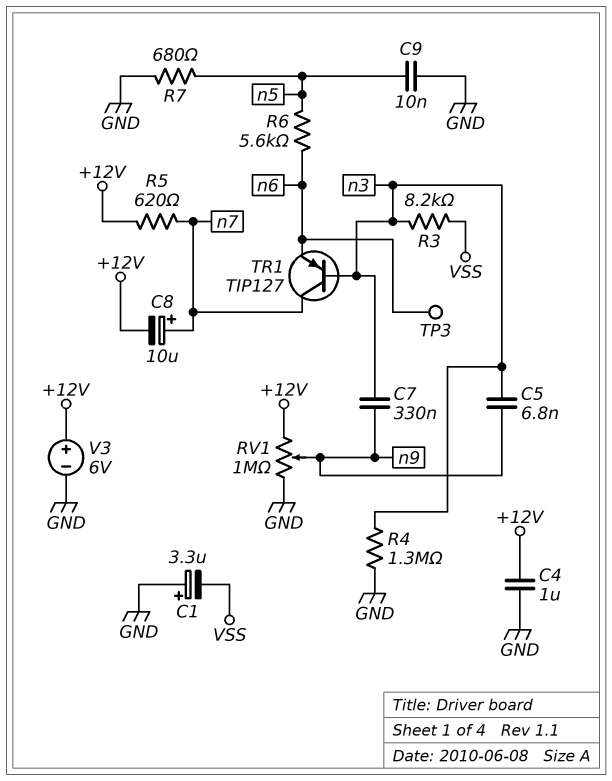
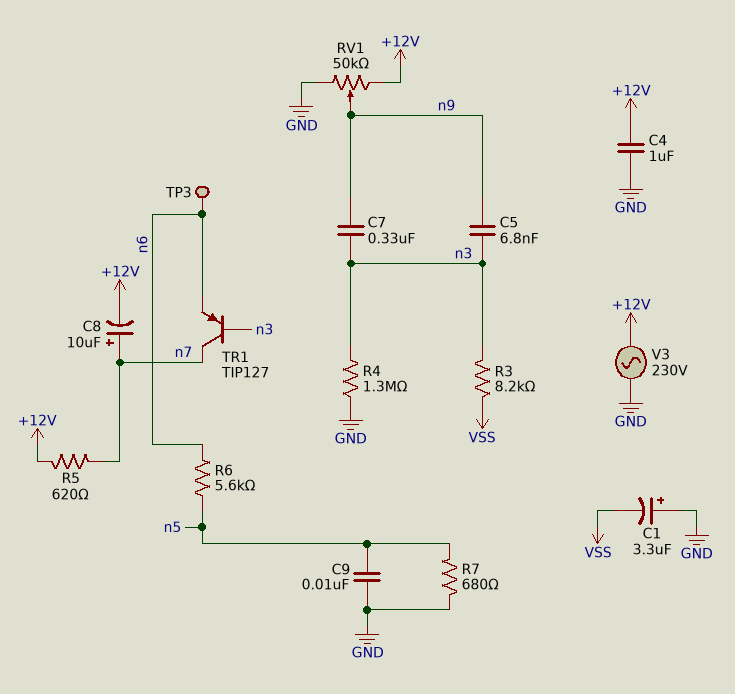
RV1: 1M (+12V, GND, wiper n9) -> 50k (+12V, GND, wiper n9)
V3: 6V (plus +12V, minus GND) -> AC 230V (+12V, GND)

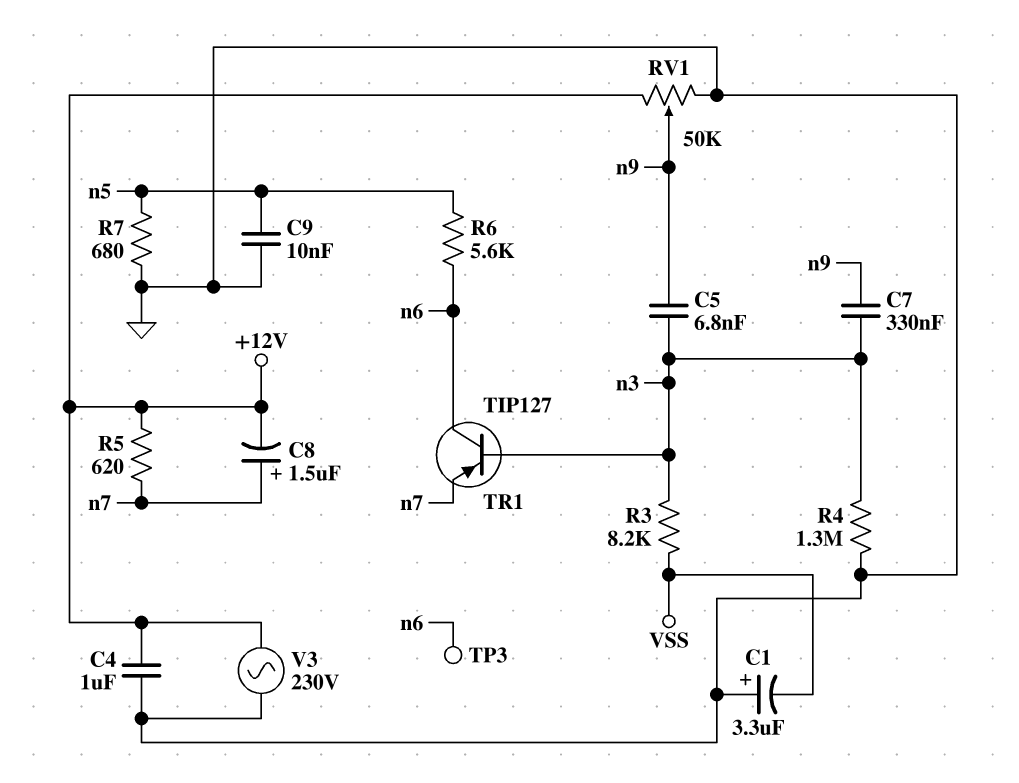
C8: 10uF (plus n7, minus +12V) -> 1.5uF (plus n7, minus +12V)
TR1: PNP TIP127 (B n3, C n7, E n6) -> PNP TIP127 (B n3, C n6, E n7)

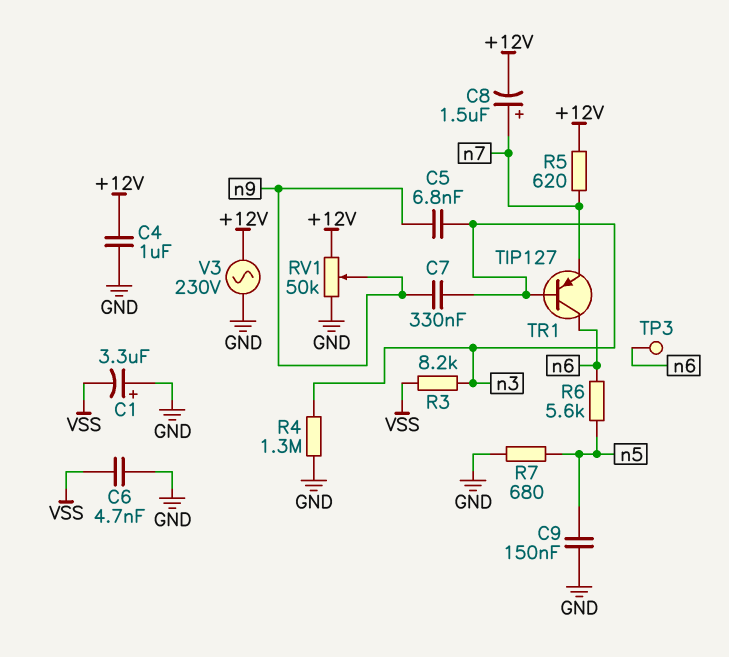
C6: none -> 4.7nF (GND, VSS)
C9: 10nF (GND, n5) -> 150nF (GND, n5)

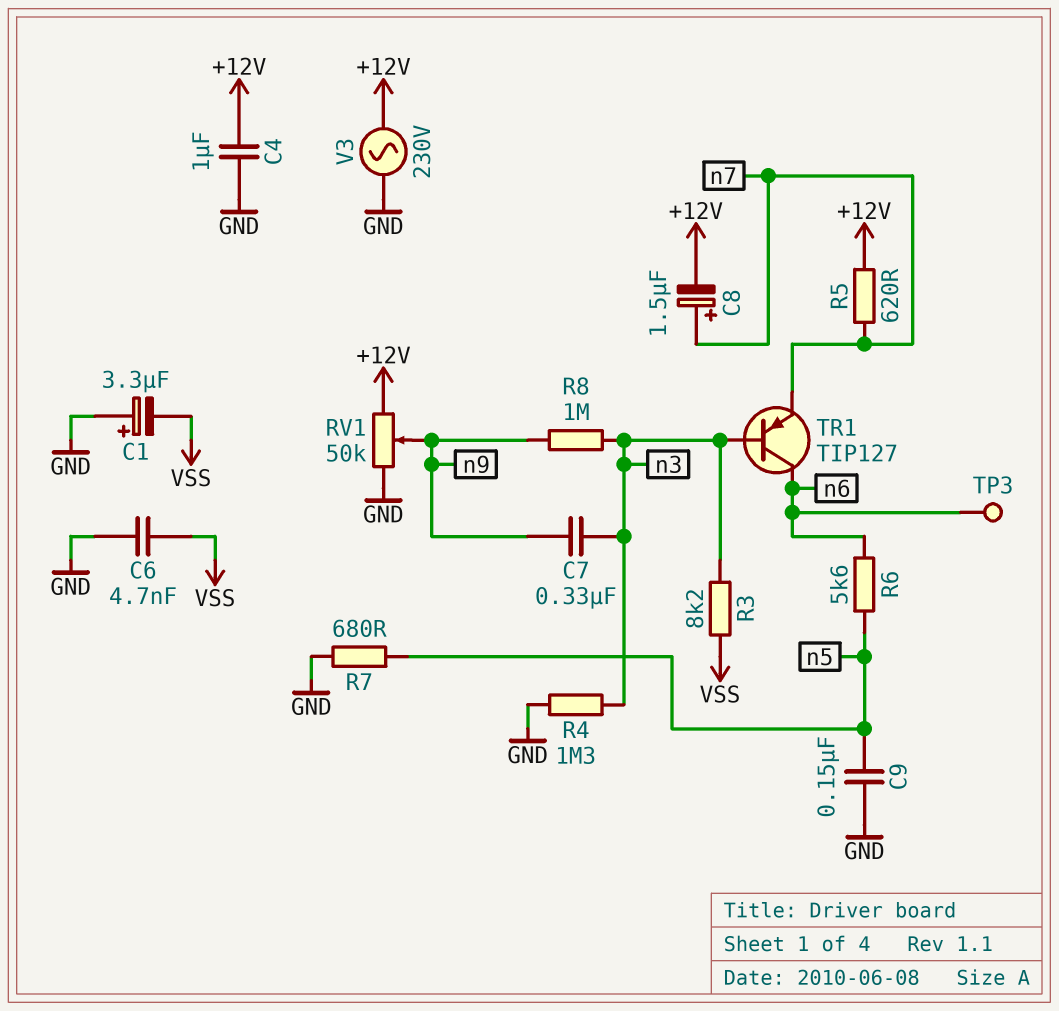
C5: 6.8nF (n3, n9) -> none
R8: none -> 1M (n3, n9)

